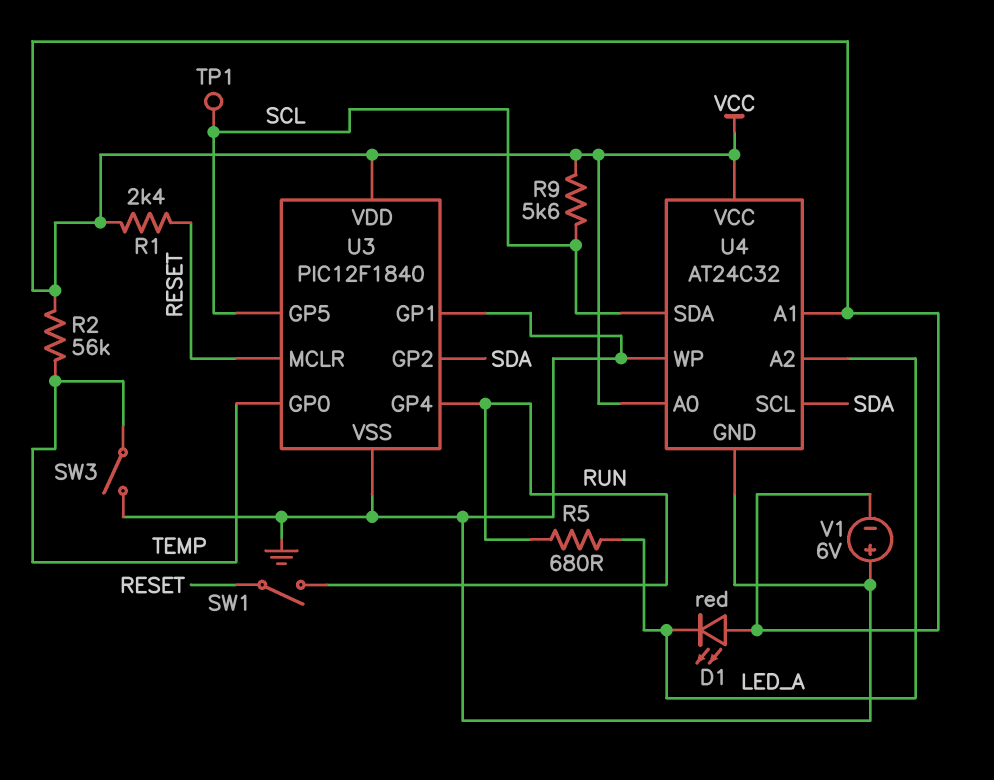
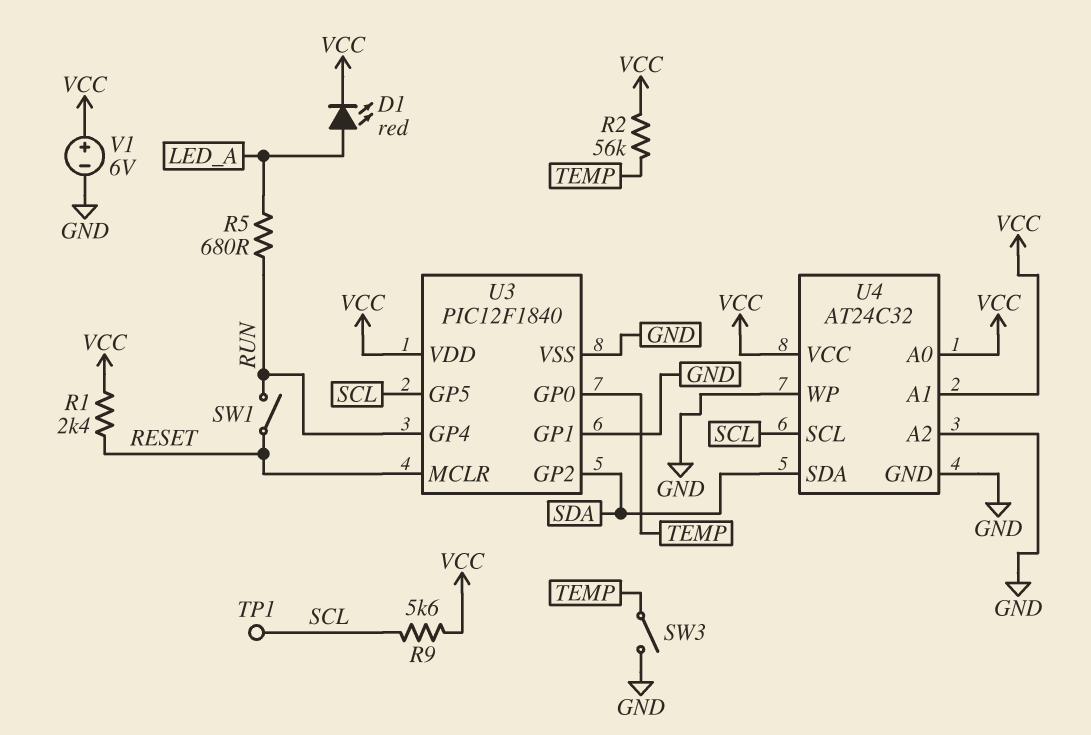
D1: LED red (A VCC, K LED_A) -> LED red (A LED_A, K VCC)
U4 pin A2: LED_A -> GND
U4 pin SCL: SDA -> SCL
U4 pin SDA: SCL -> SDA
V1: 6V (plus GND, minus VCC) -> 6V (plus VCC, minus GND)

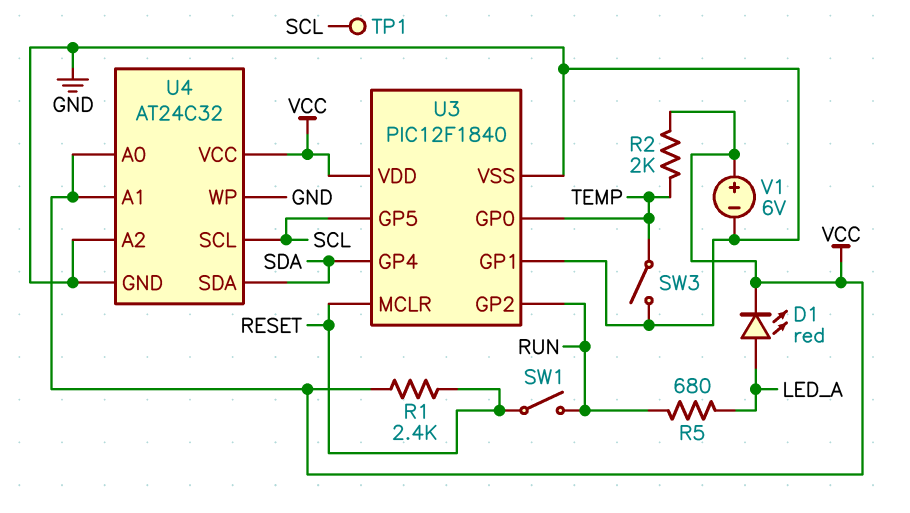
R2: 56k (TEMP, VCC) -> 2k (TEMP, VCC)
R9: 5.6k (SCL, VCC) -> none
U3 pin GP2: SDA -> RUN
U3 pin GP4: RUN -> SDA

